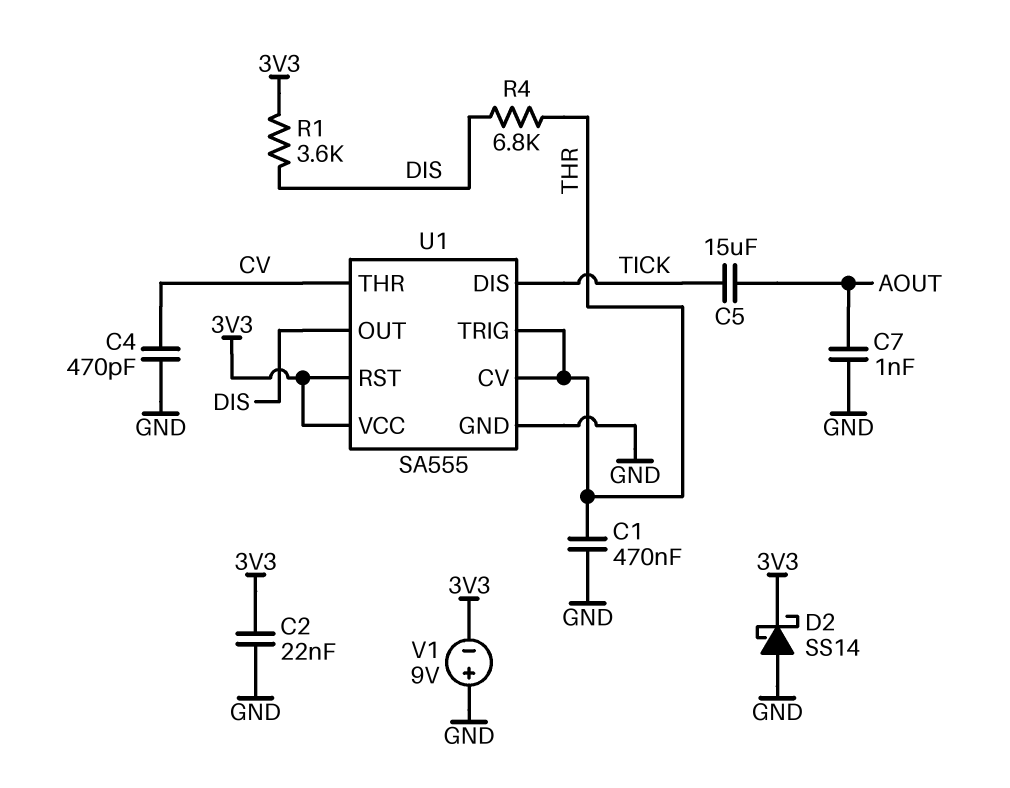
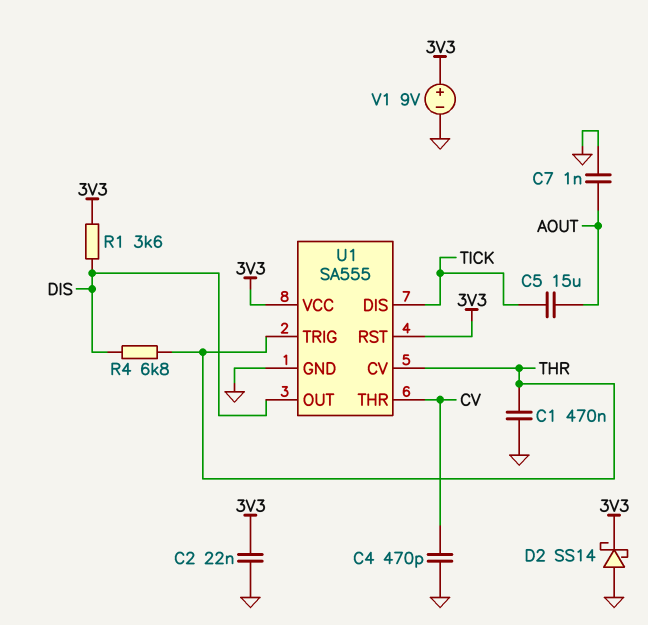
V1: 9V (plus GND, minus 3V3) -> 9V (plus 3V3, minus GND)

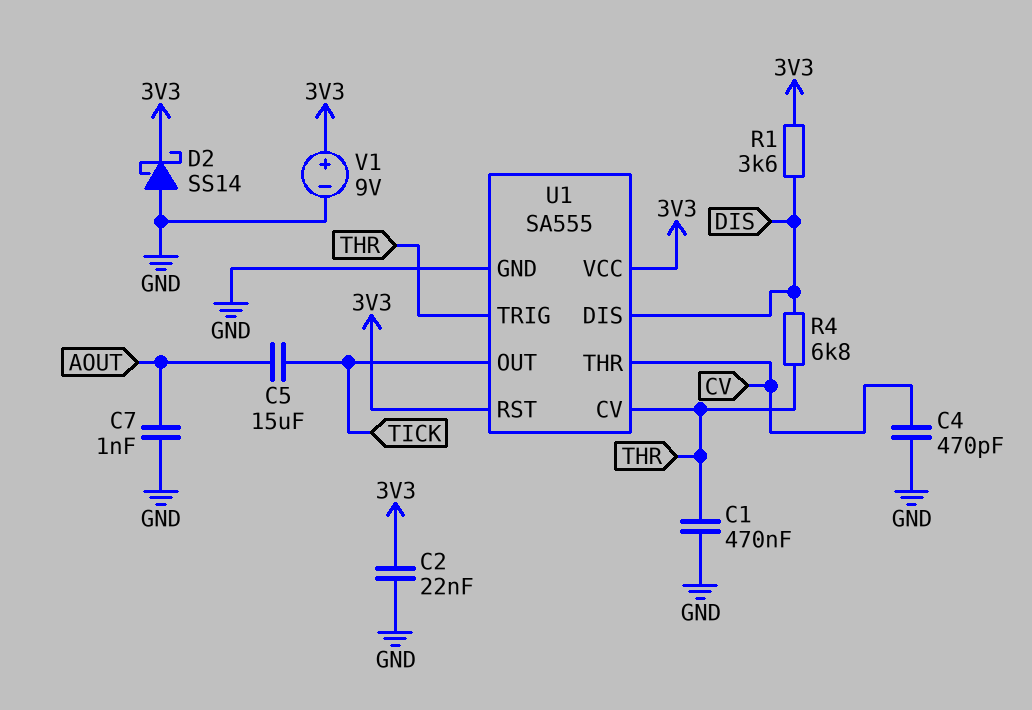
U1 pin DIS: TICK -> DIS
U1 pin OUT: DIS -> TICK

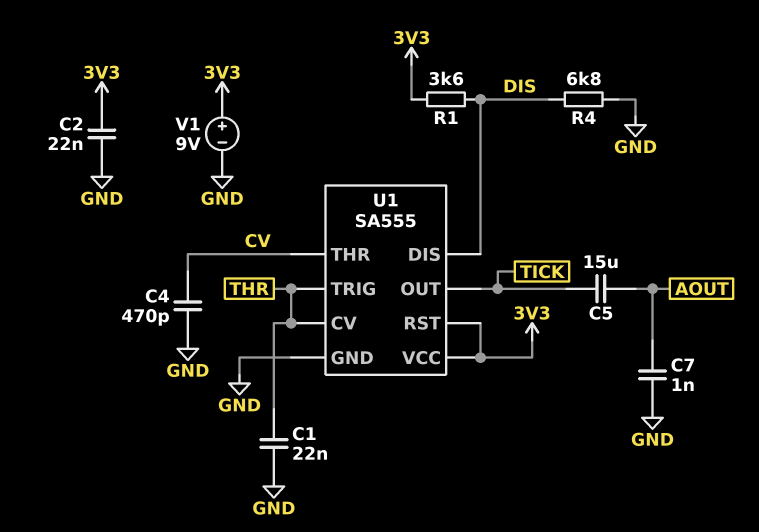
C1: 470nF (GND, THR) -> 22nF (GND, THR)
D2: schottky SS14 (A GND, K 3V3) -> none
R4: 6.8k (DIS, THR) -> 6.8k (DIS, GND)

